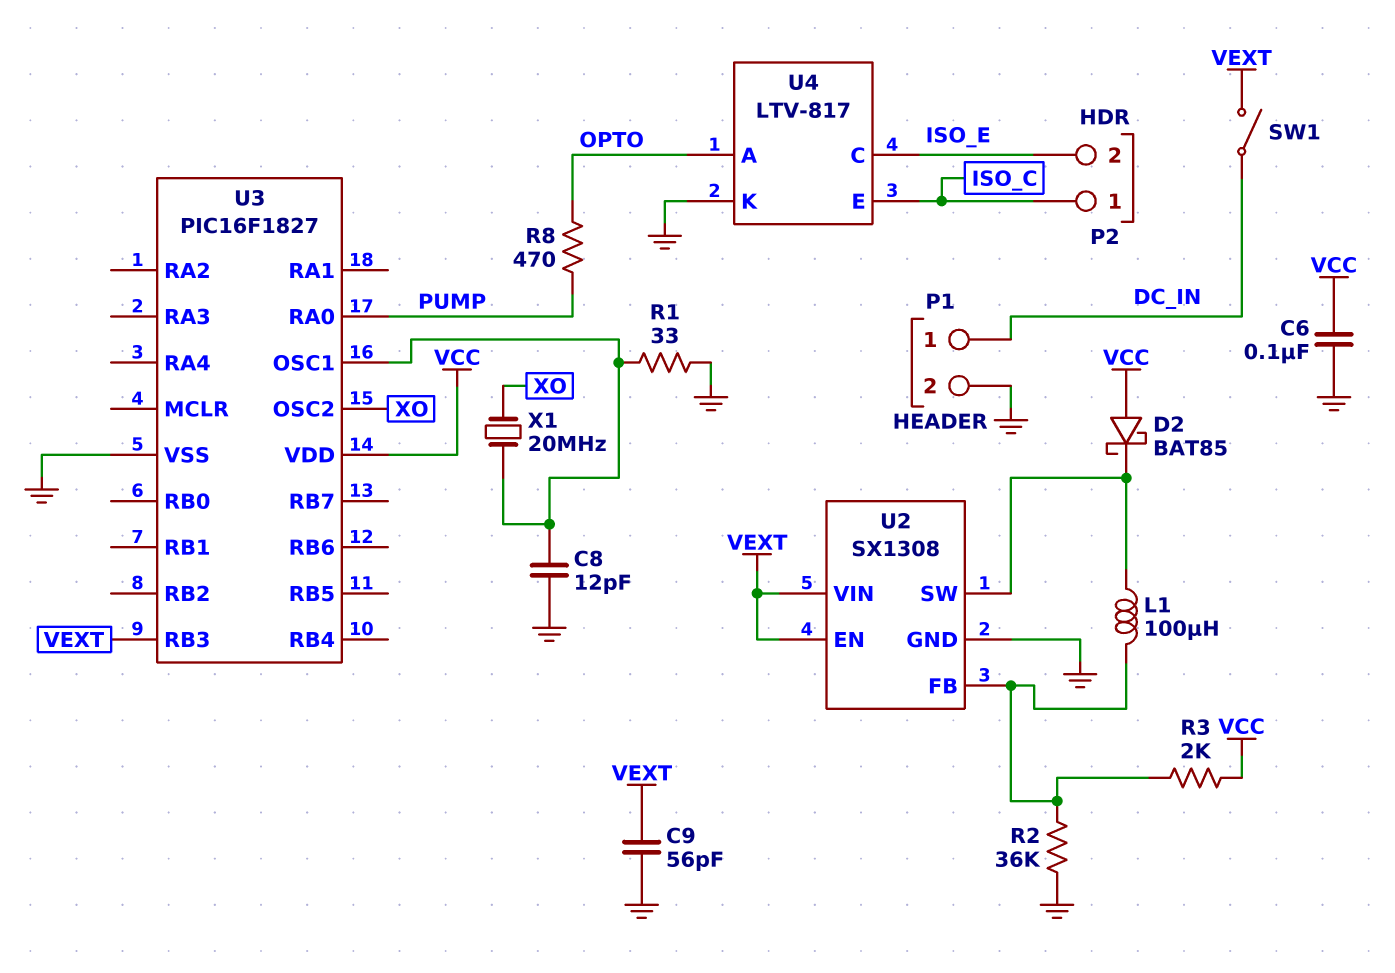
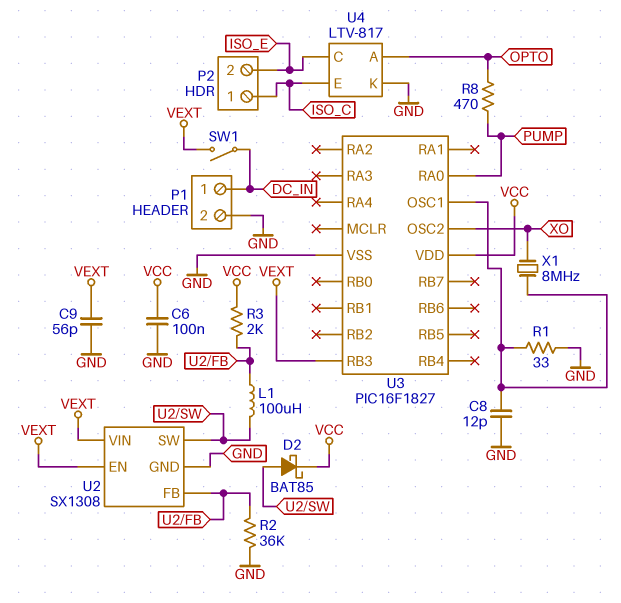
D2: schottky BAT85 (A VCC, K U2/SW) -> schottky BAT85 (A U2/SW, K VCC)
X1: 20MHz (U3/OSC1, XO) -> 8MHz (U3/OSC1, XO)

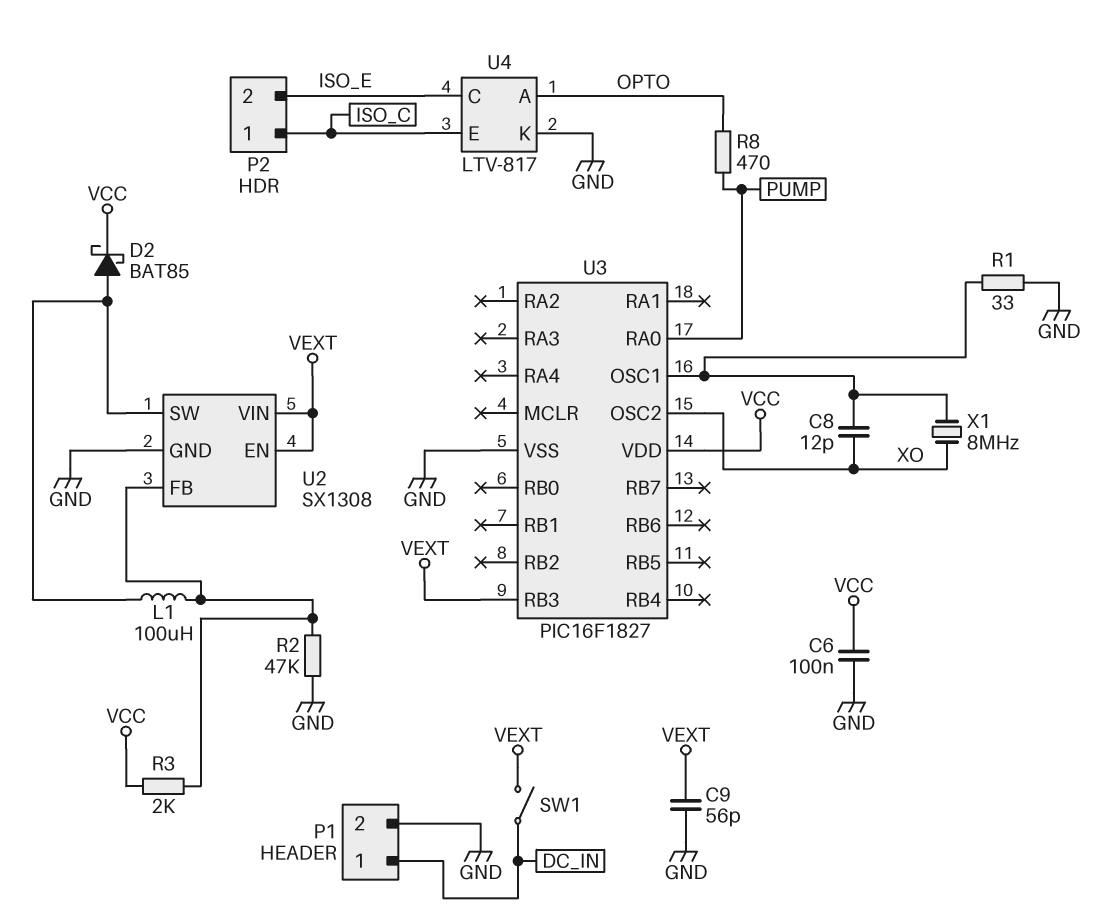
C8: 12pF (GND, U3/OSC1) -> 12pF (U3/OSC1, XO)
R2: 36k (GND, U2/FB) -> 47k (GND, U2/FB)

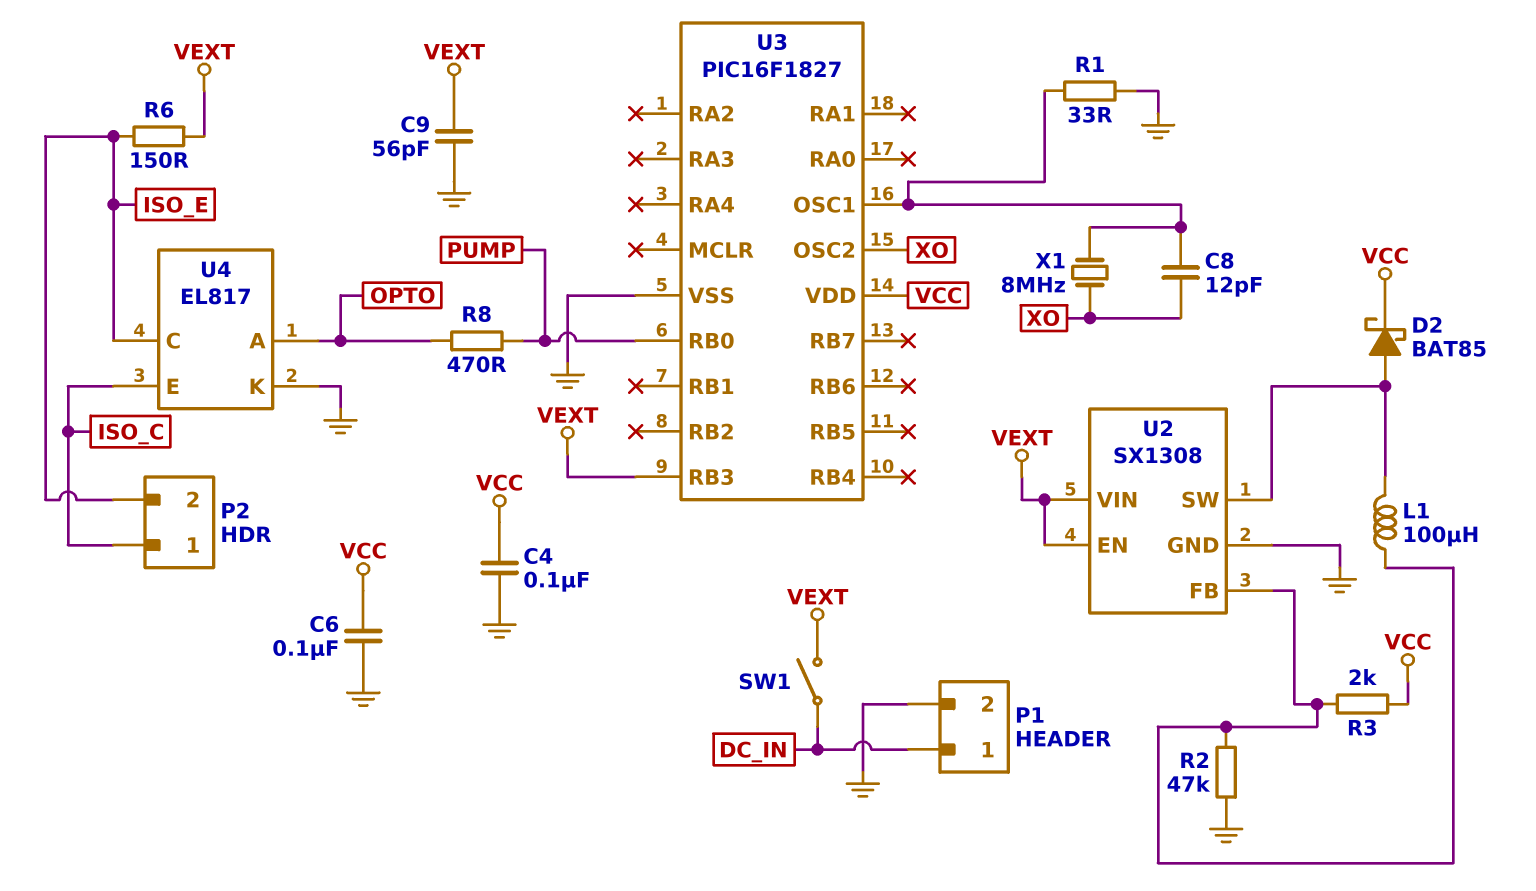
C4: none -> 100nF (GND, VCC)
R6: none -> 150 (ISO_E, VEXT)
U3 pin RA0: PUMP -> none
U3 pin RB0: none -> PUMP
U4: LTV-817 -> EL817

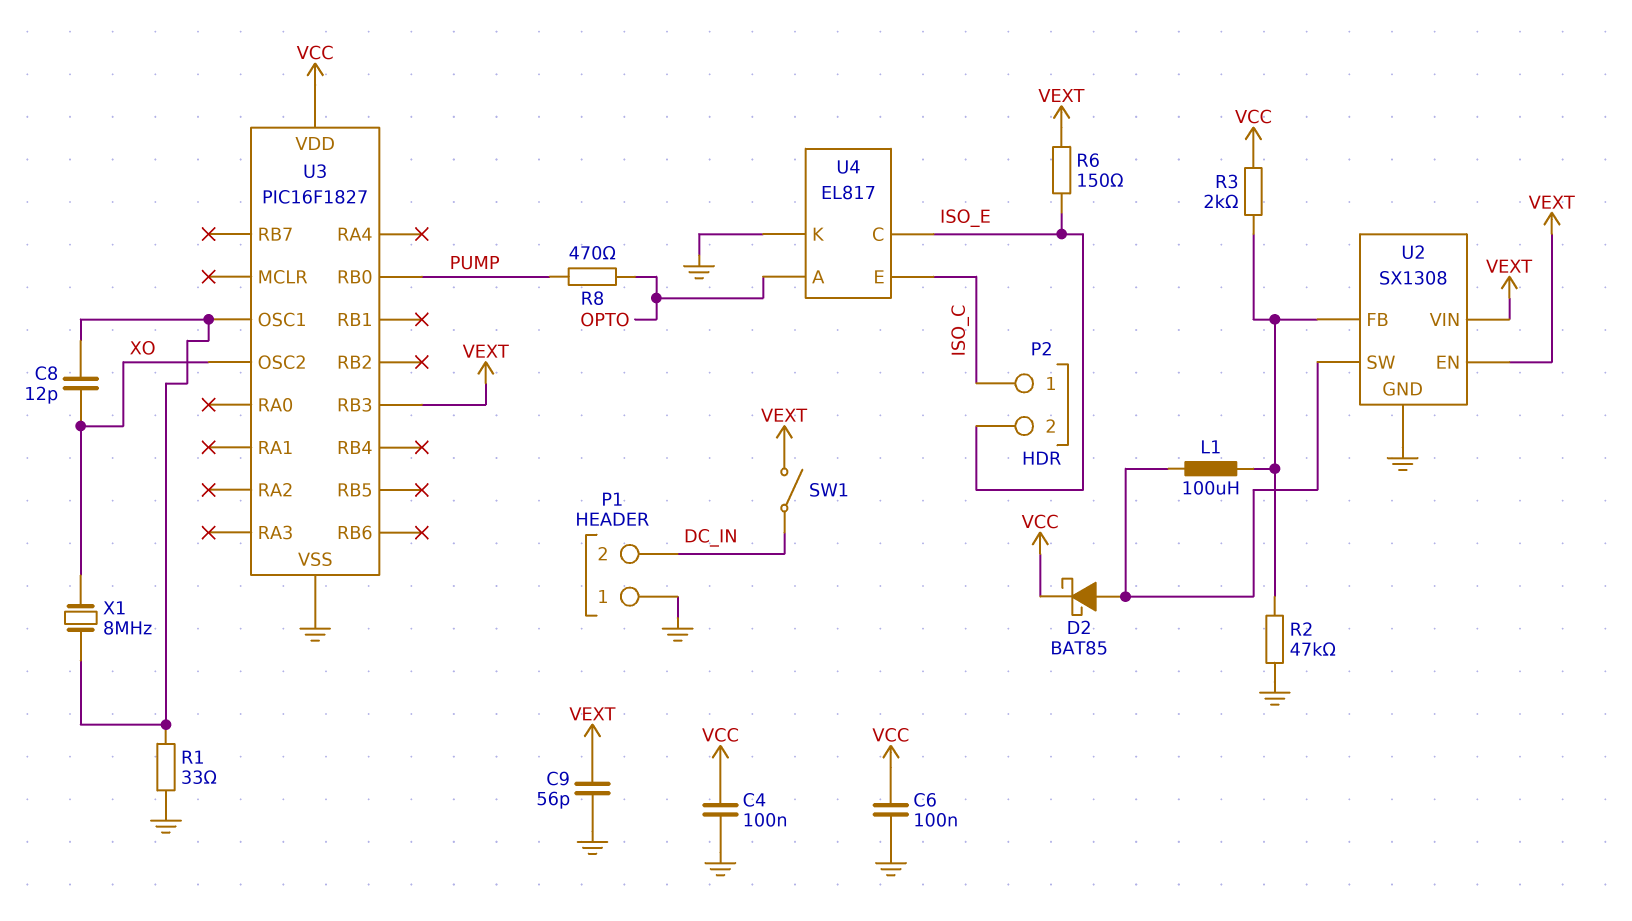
P1 pin 1: DC_IN -> GND
P1 pin 2: GND -> DC_IN

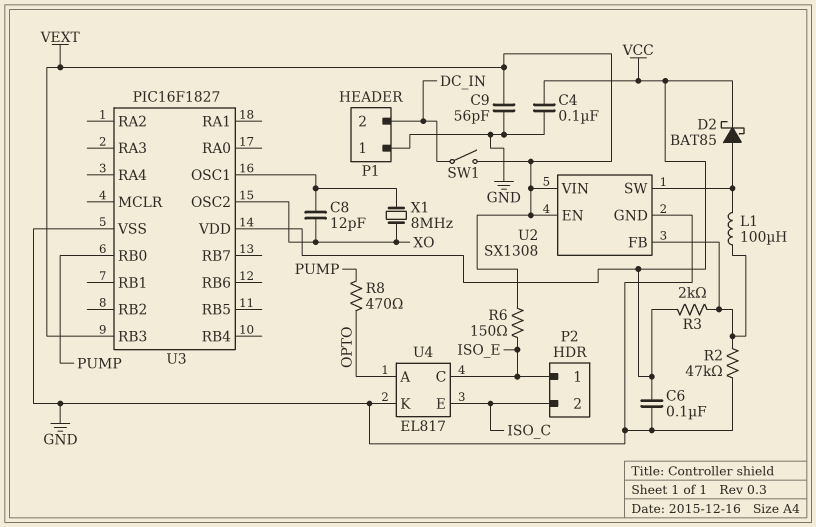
P2 pin 1: ISO_C -> ISO_E
P2 pin 2: ISO_E -> ISO_C
R1: 33 (GND, U3/OSC1) -> none

